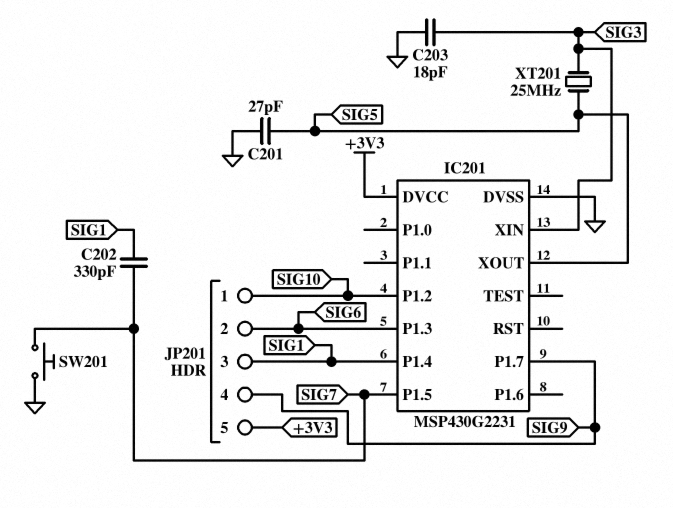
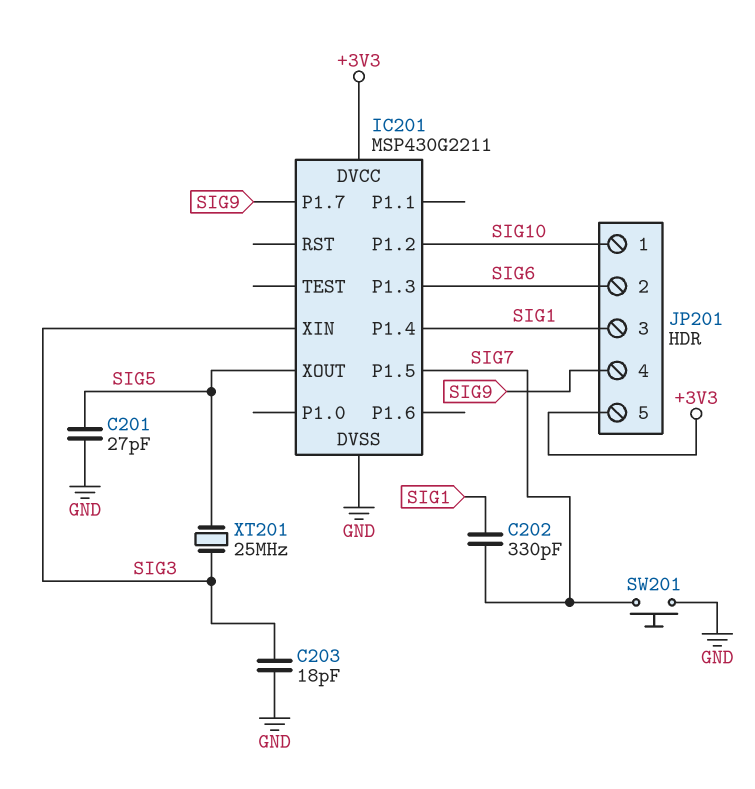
IC201: MSP430G2231 -> MSP430G2211

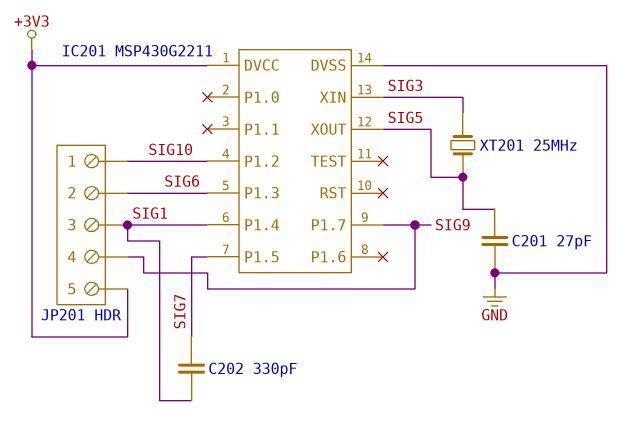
C203: 18pF (GND, SIG3) -> none
SW201: button (GND, SIG7) -> none

